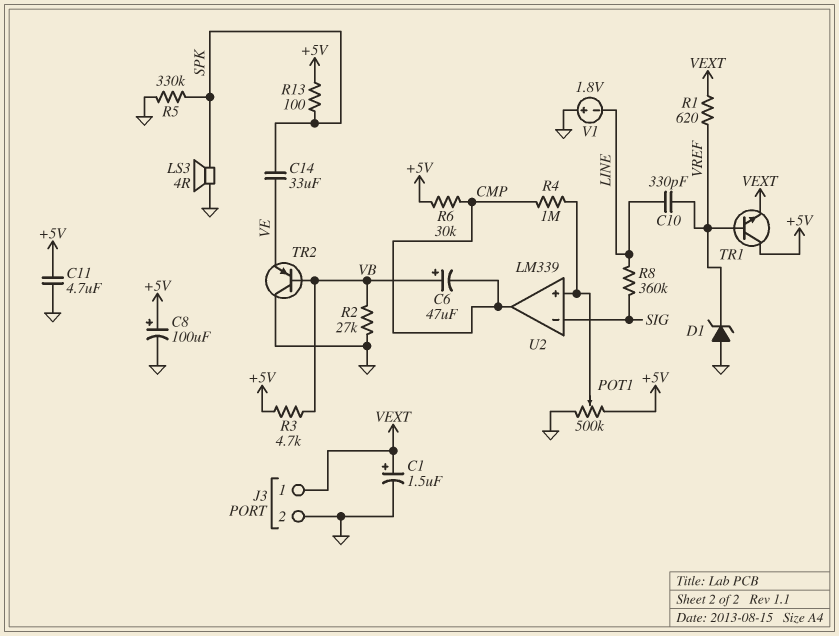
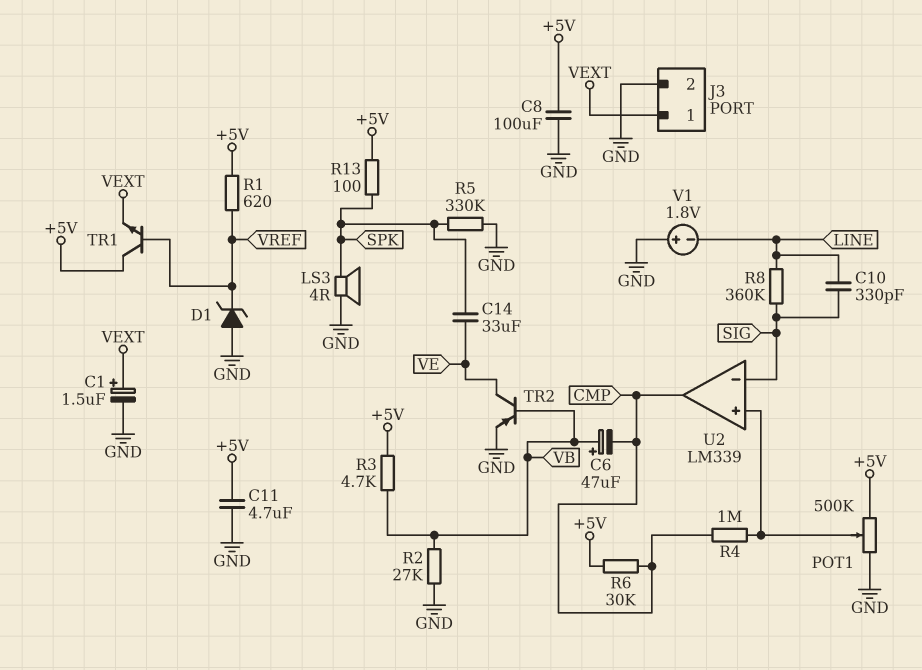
C8: 100uF (plus +5V, minus GND) -> 100uF (+5V, GND)
C10: 330pF (LINE, VREF) -> 330pF (LINE, SIG)
R1: 620 (VEXT, VREF) -> 620 (+5V, VREF)
TR2: PNP (B VB, C GND, E VE) -> PNP (B VB, C VE, E GND)

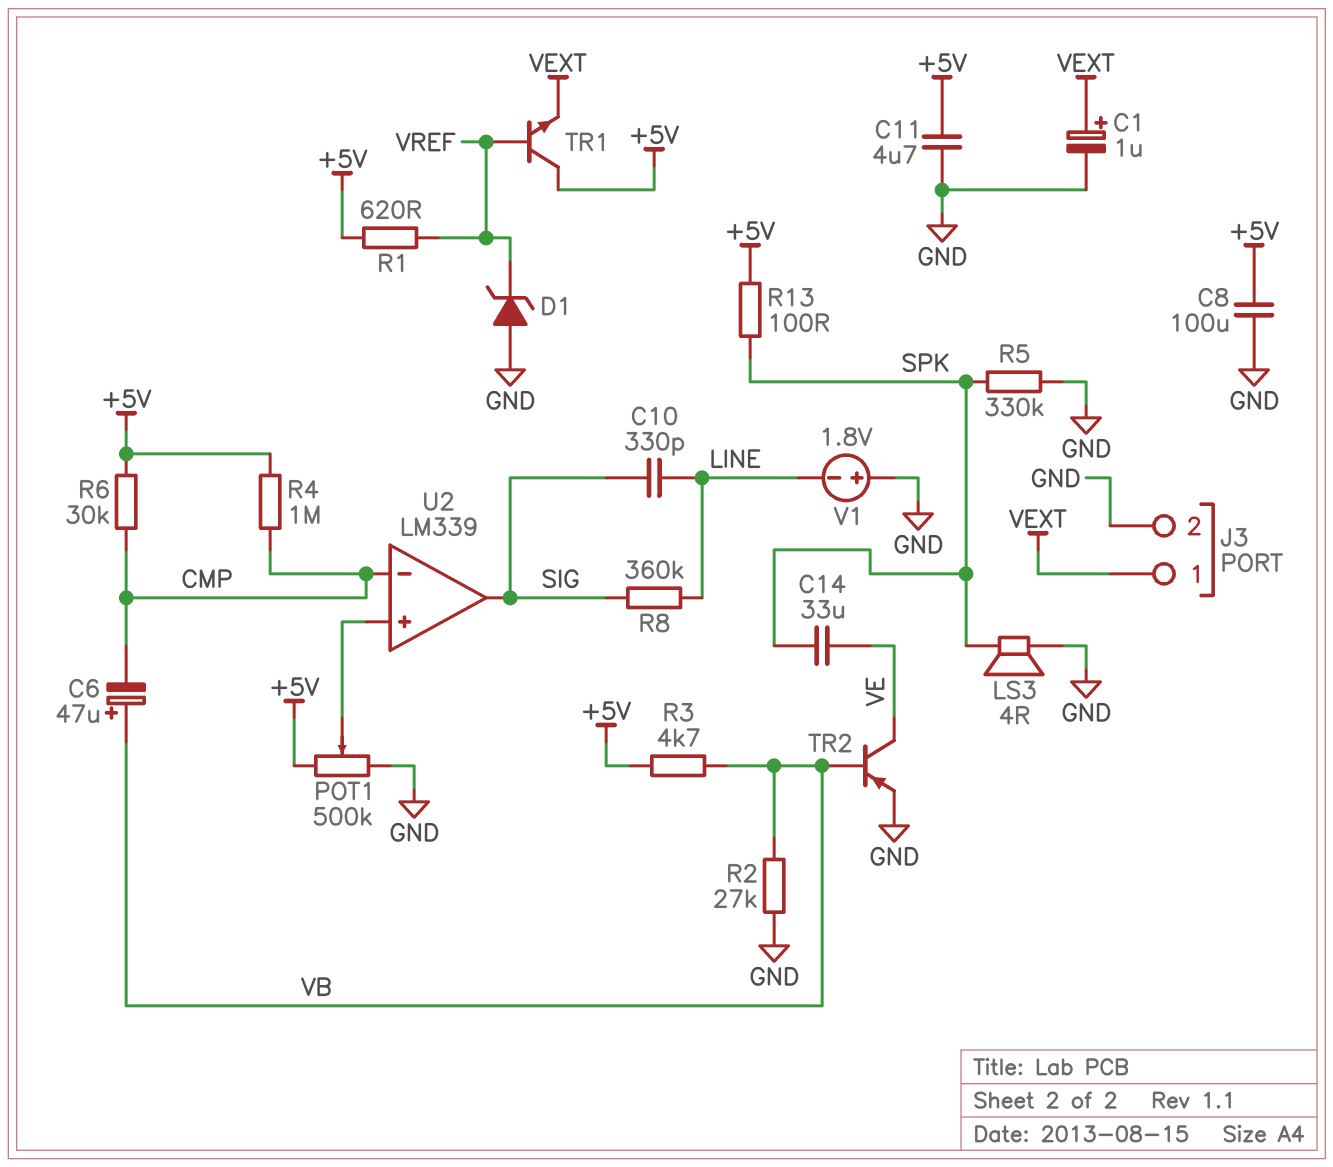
C1: 1.5uF (plus VEXT, minus GND) -> 1uF (plus VEXT, minus GND)
R4: 1M (CMP, U2/in+) -> 1M (+5V, CMP)
U2 pin in-: SIG -> CMP
U2 pin out: CMP -> SIG

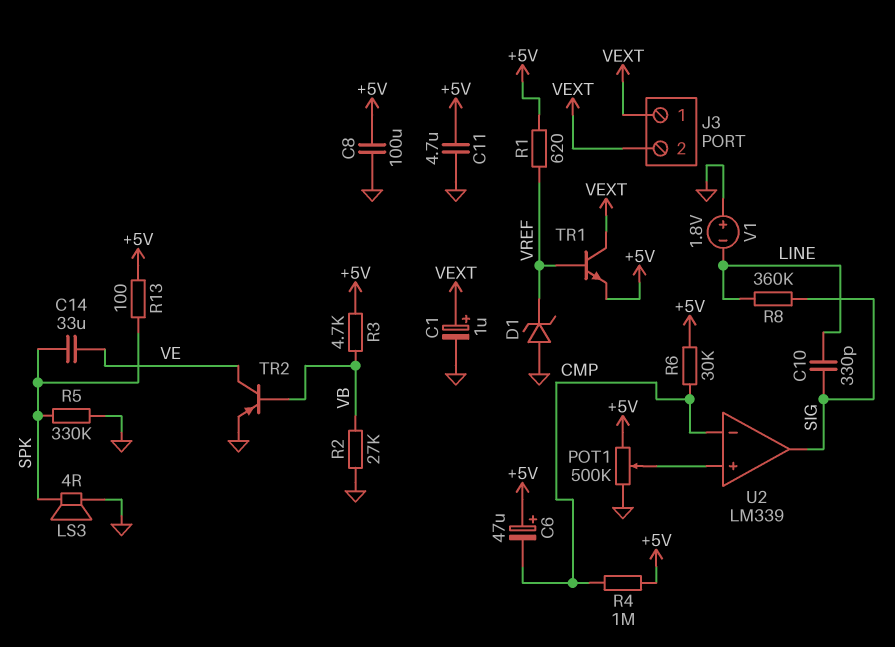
C6: 47uF (plus VB, minus CMP) -> 47uF (plus +5V, minus CMP)
J3 pin 2: GND -> VEXT
TR1: NPN (B VREF, C +5V, E VEXT) -> NPN (B VREF, C VEXT, E +5V)

